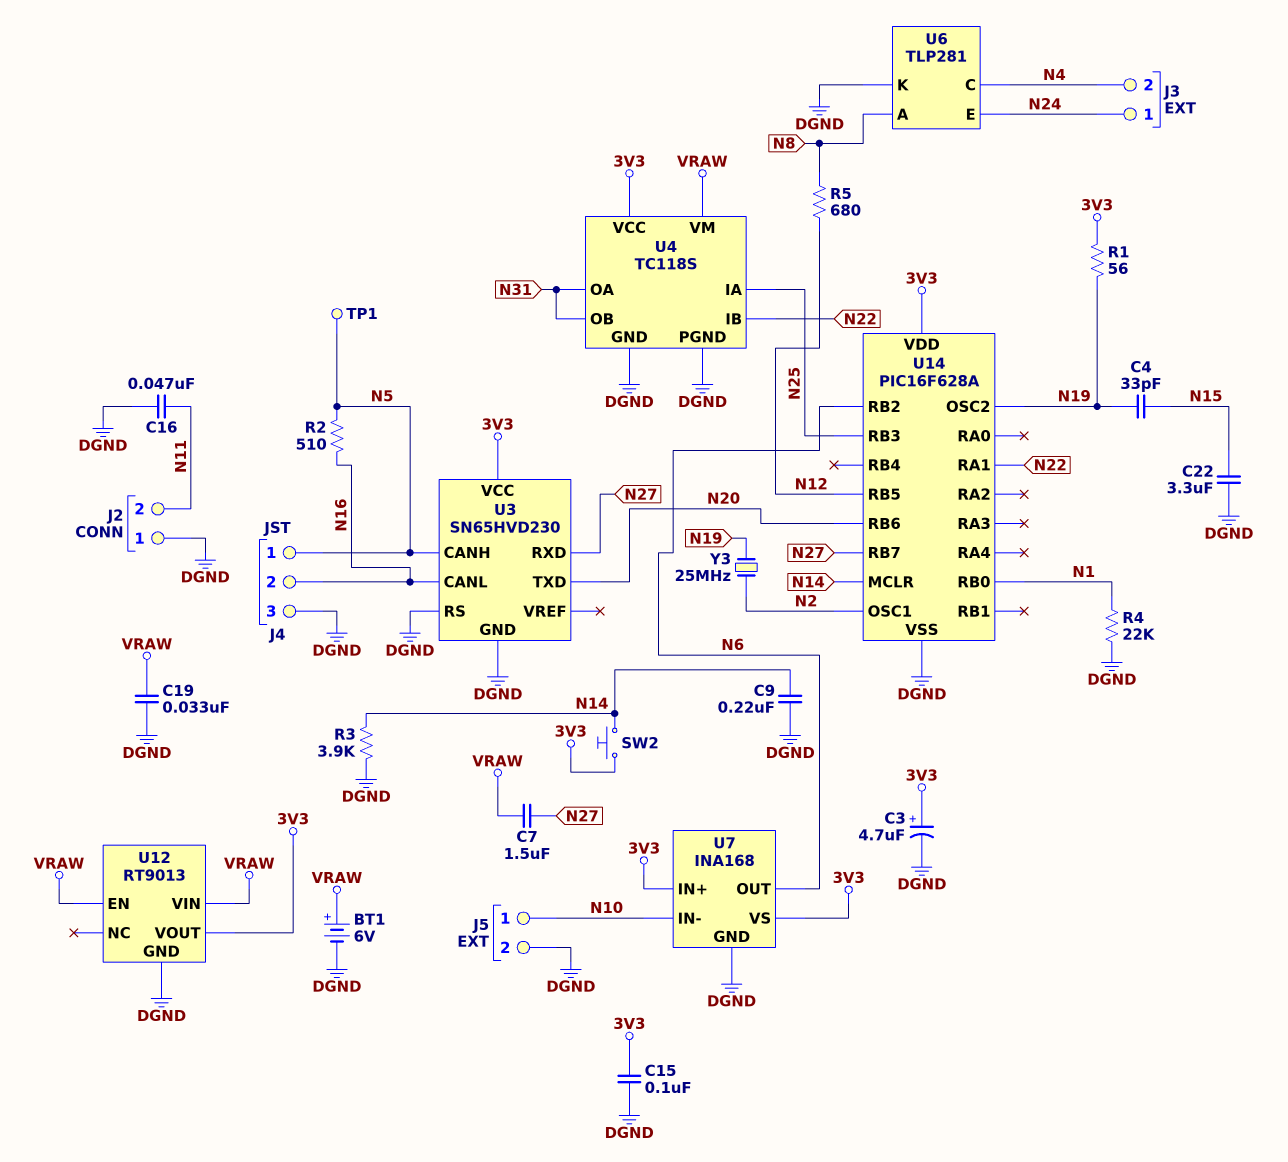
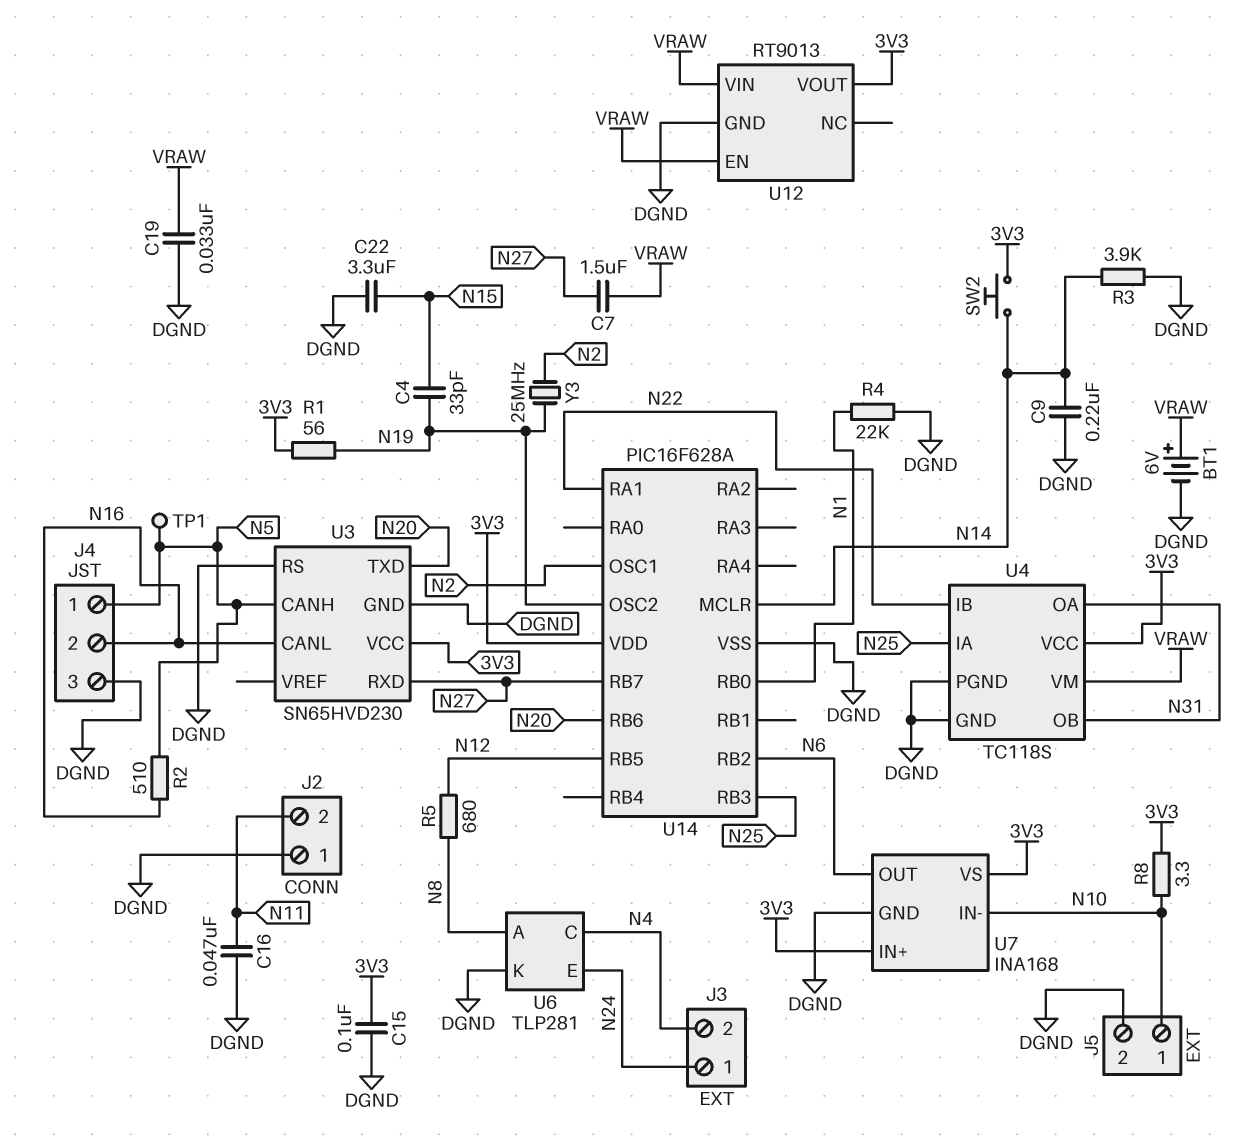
C3: 4.7uF (plus 3V3, minus DGND) -> none
R8: none -> 3.3 (3V3, N10)

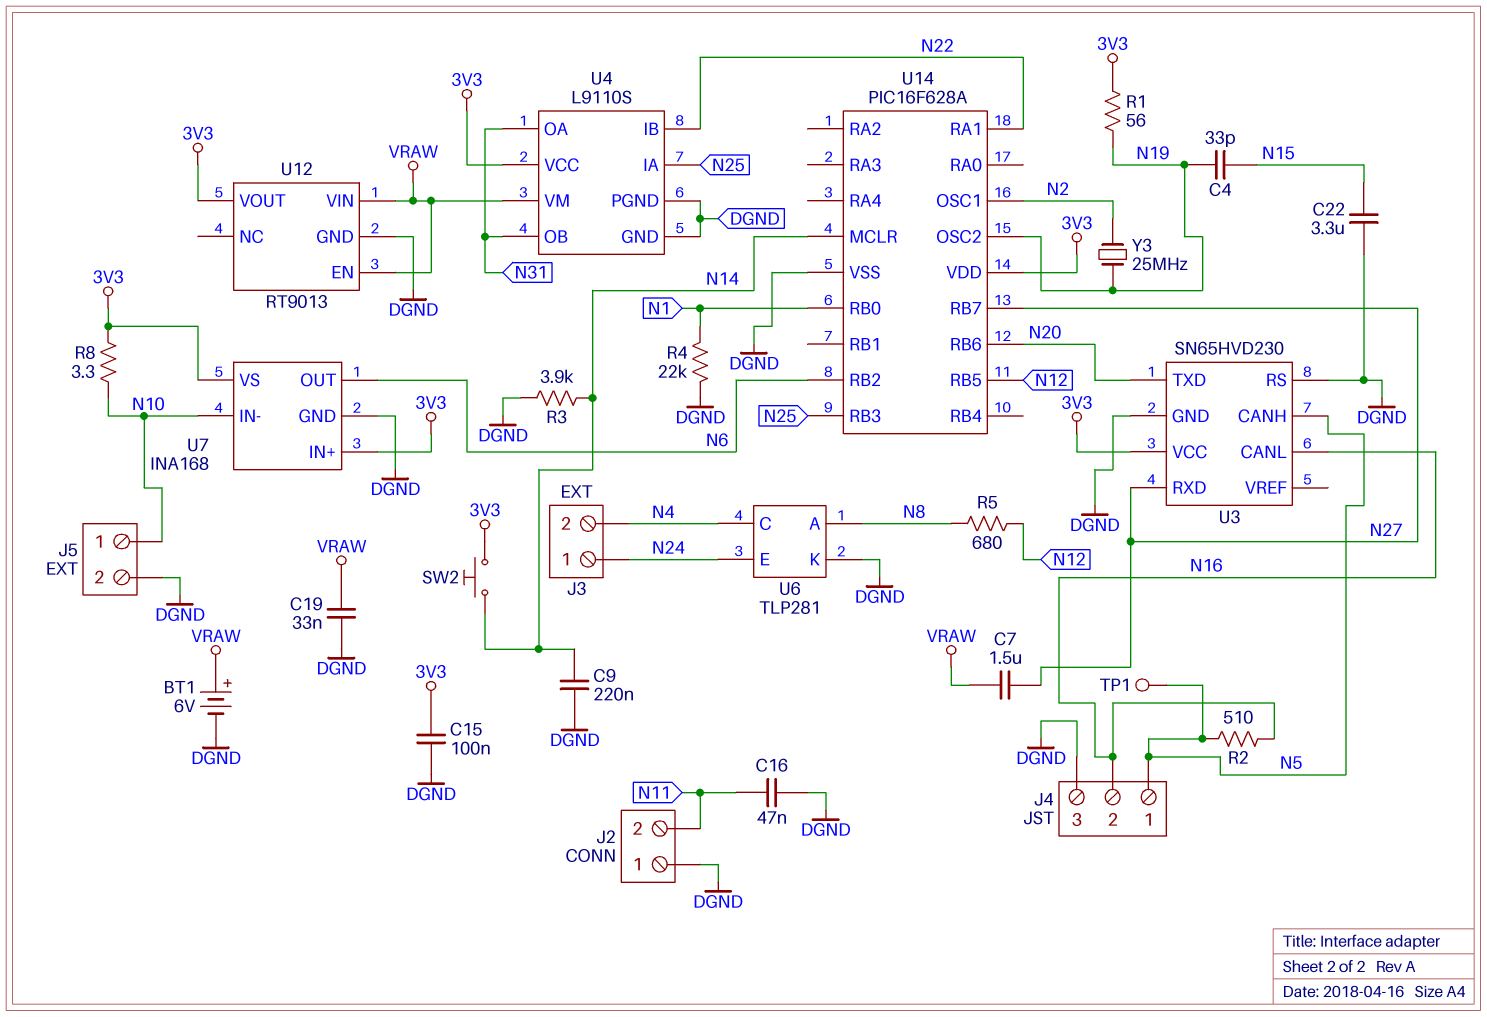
U4: TC118S -> L9110S

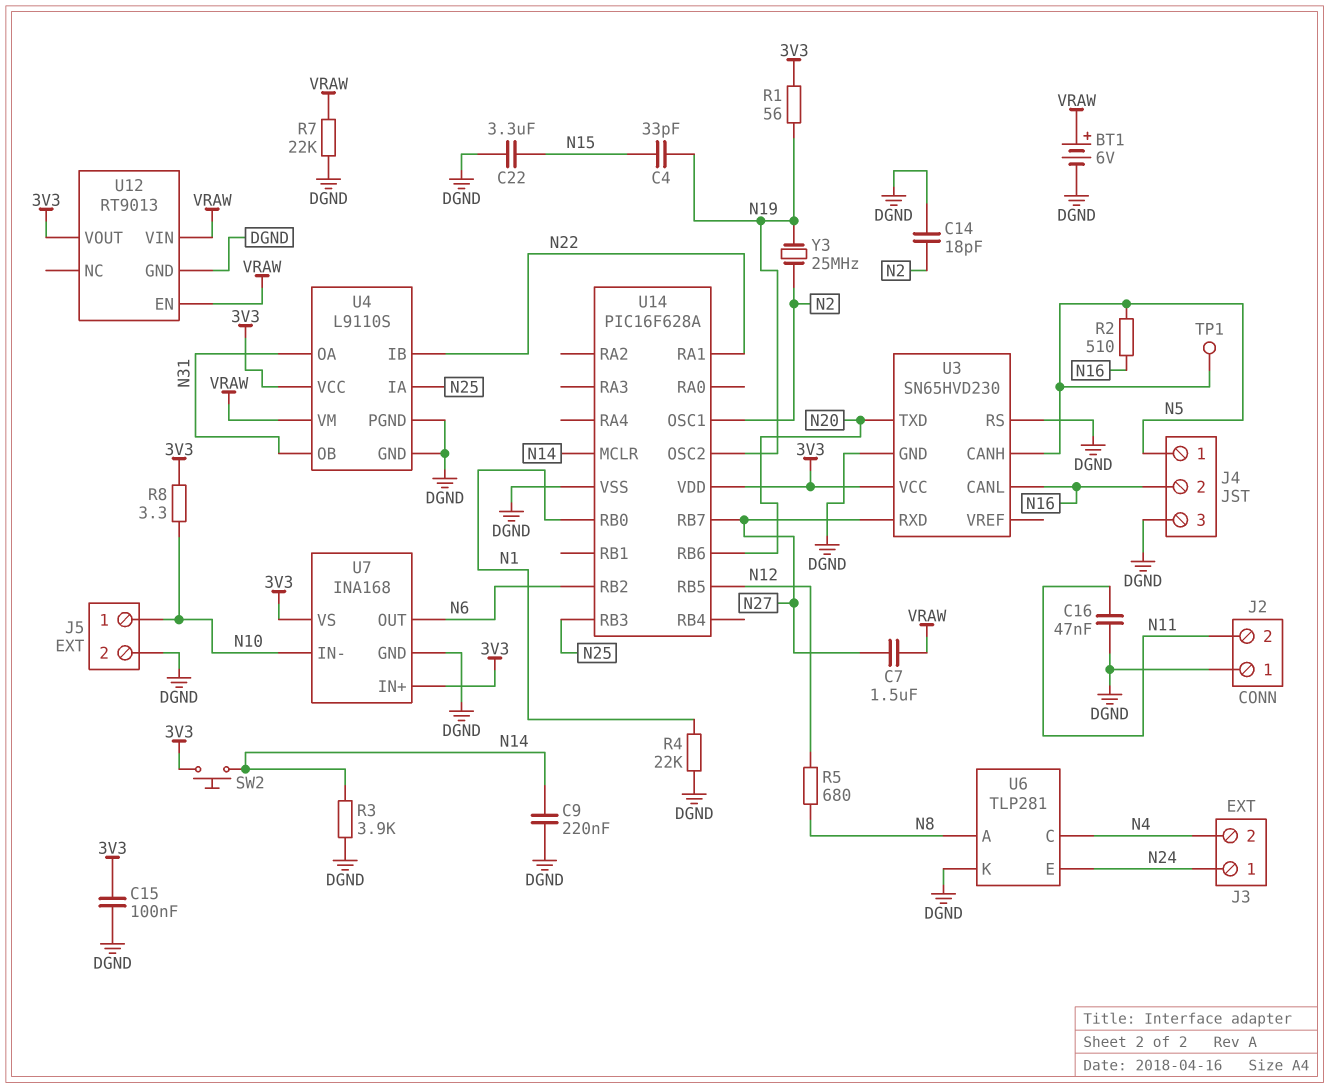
C14: none -> 18pF (DGND, N2)
C19: 33nF (DGND, VRAW) -> none
R7: none -> 22k (DGND, VRAW)

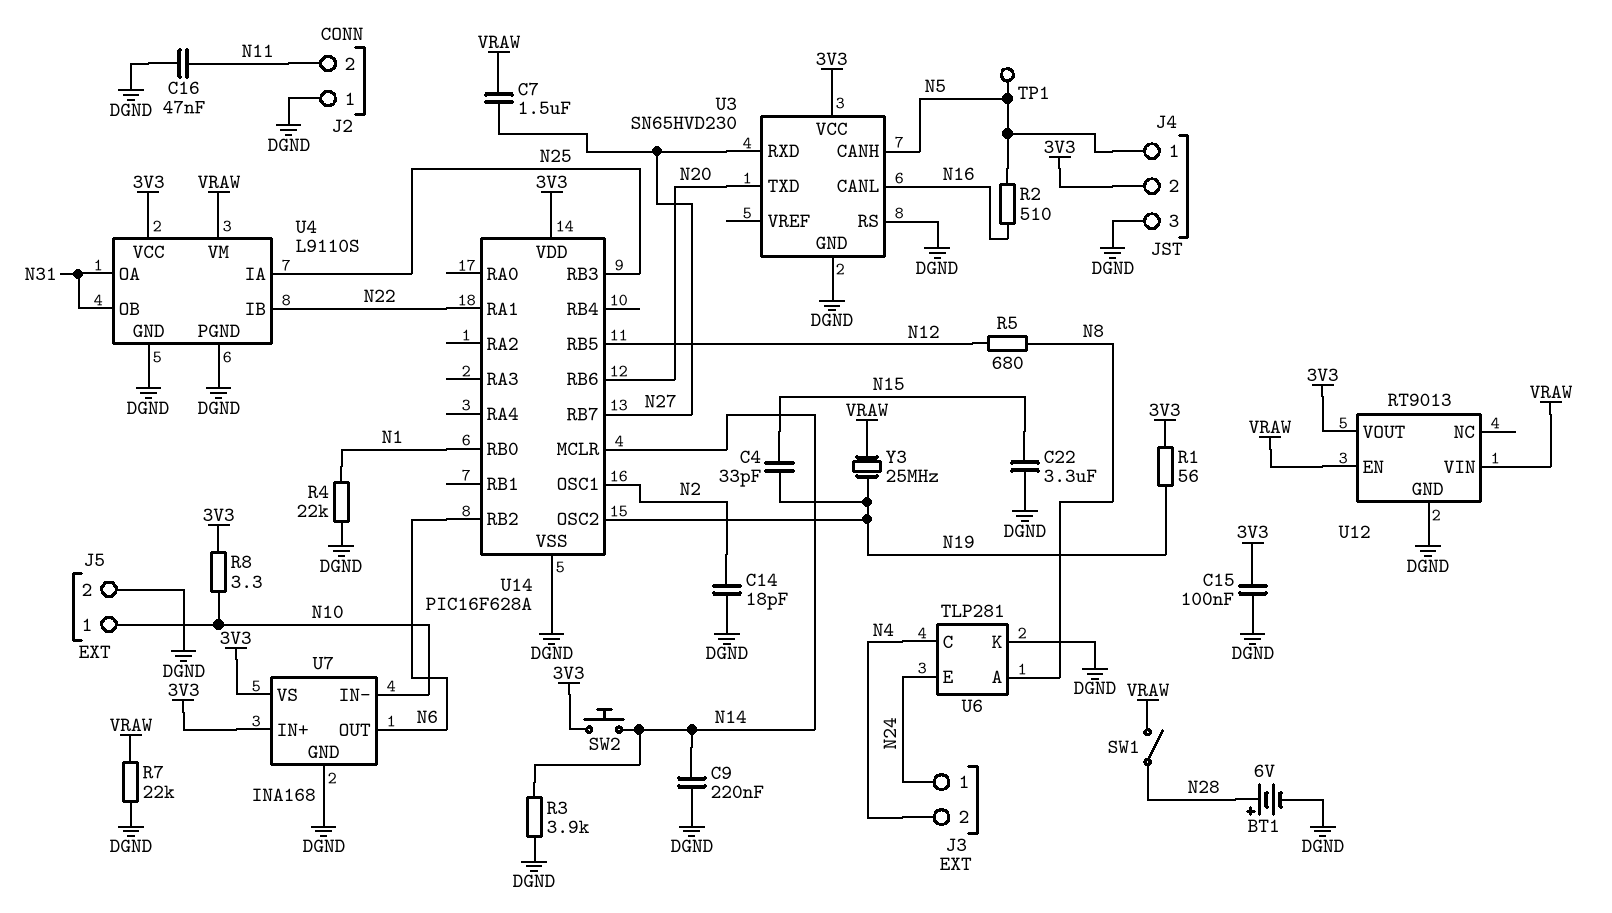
BT1: 6V (plus VRAW, minus DGND) -> 6V (plus N28, minus DGND)
J4 pin 2: N16 -> 3V3
SW1: none -> switch (N28, VRAW)
Y3: 25MHz (N2, N19) -> 25MHz (N19, VRAW)

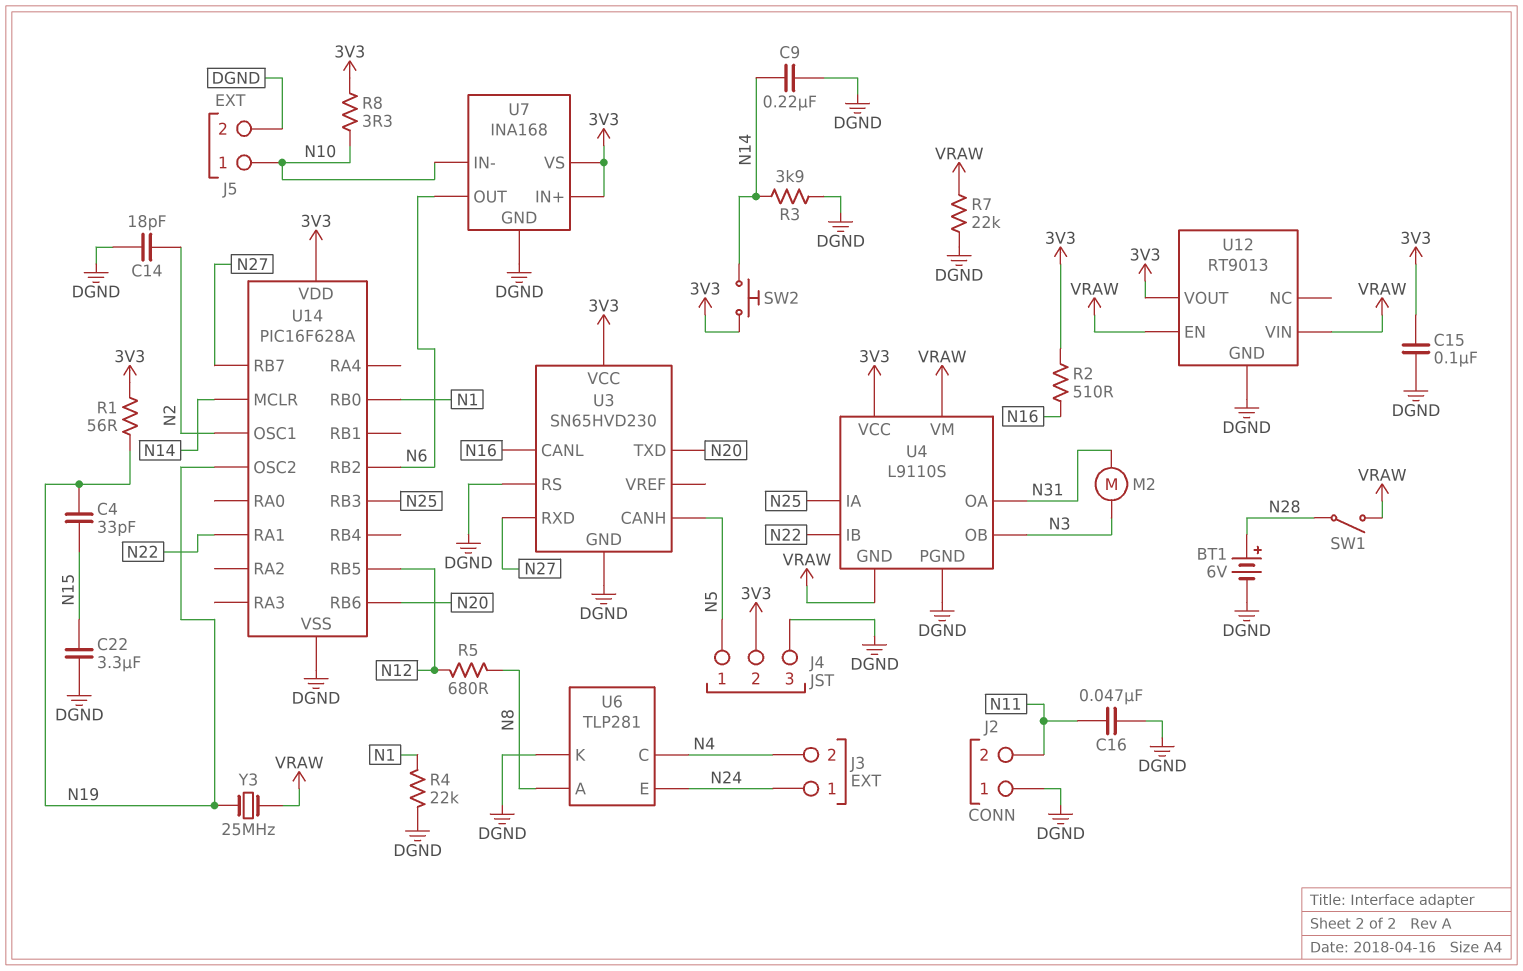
C7: 1.5uF (N27, VRAW) -> none
M2: none -> motor (N3, N31)
R2: 510 (N5, N16) -> 510 (3V3, N16)
TP1: test point (N5) -> none
U4 pin GND: DGND -> VRAW
U4 pin OB: N31 -> N3

